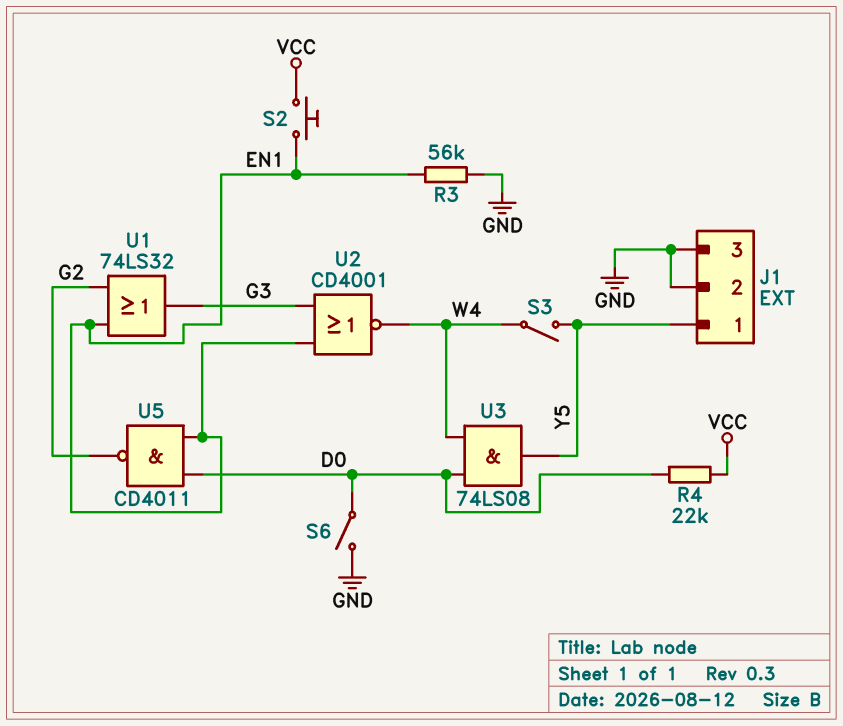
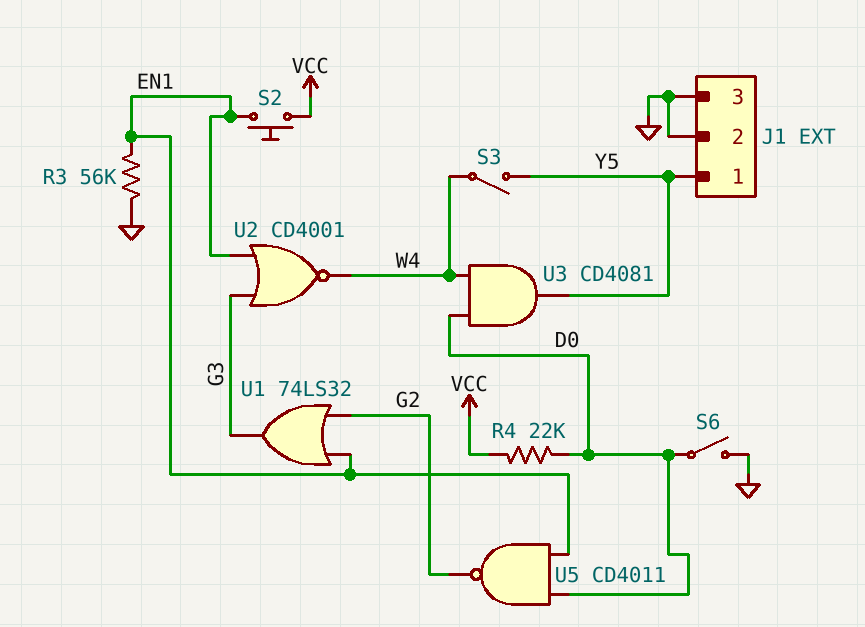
U3: AND 74LS08 (in D0, in W4, out Y5) -> AND CD4081 (in D0, in W4, out Y5)

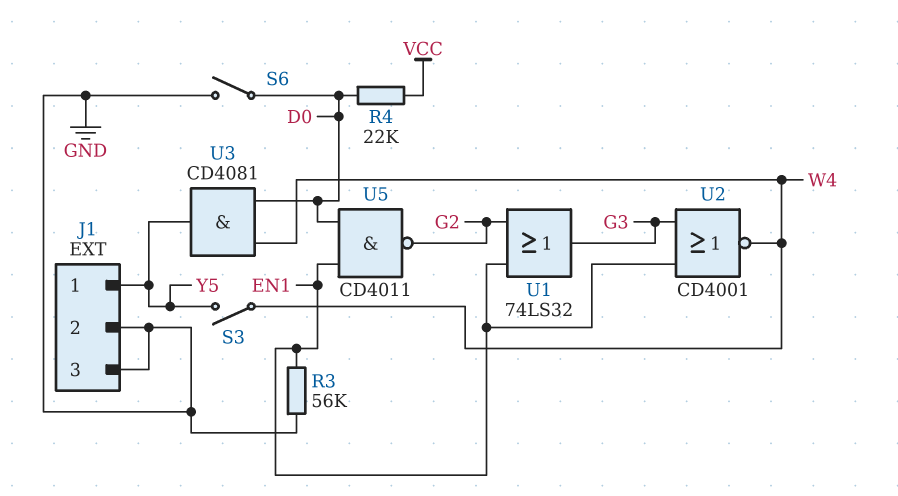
S2: button (EN1, VCC) -> none

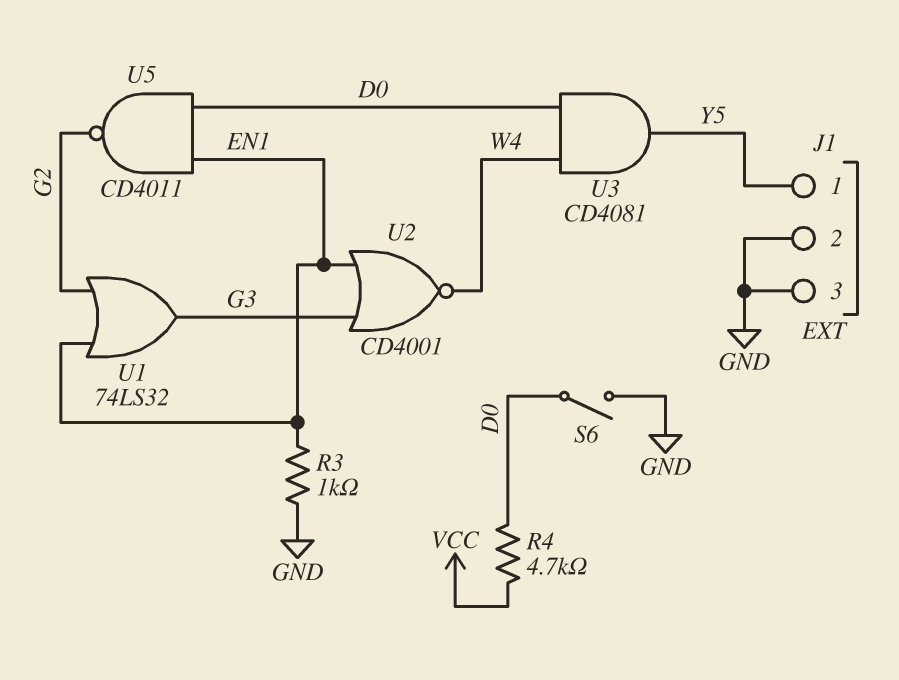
R3: 56k (EN1, GND) -> 1k (EN1, GND)
R4: 22k (D0, VCC) -> 4.7k (D0, VCC)
S3: switch (W4, Y5) -> none

